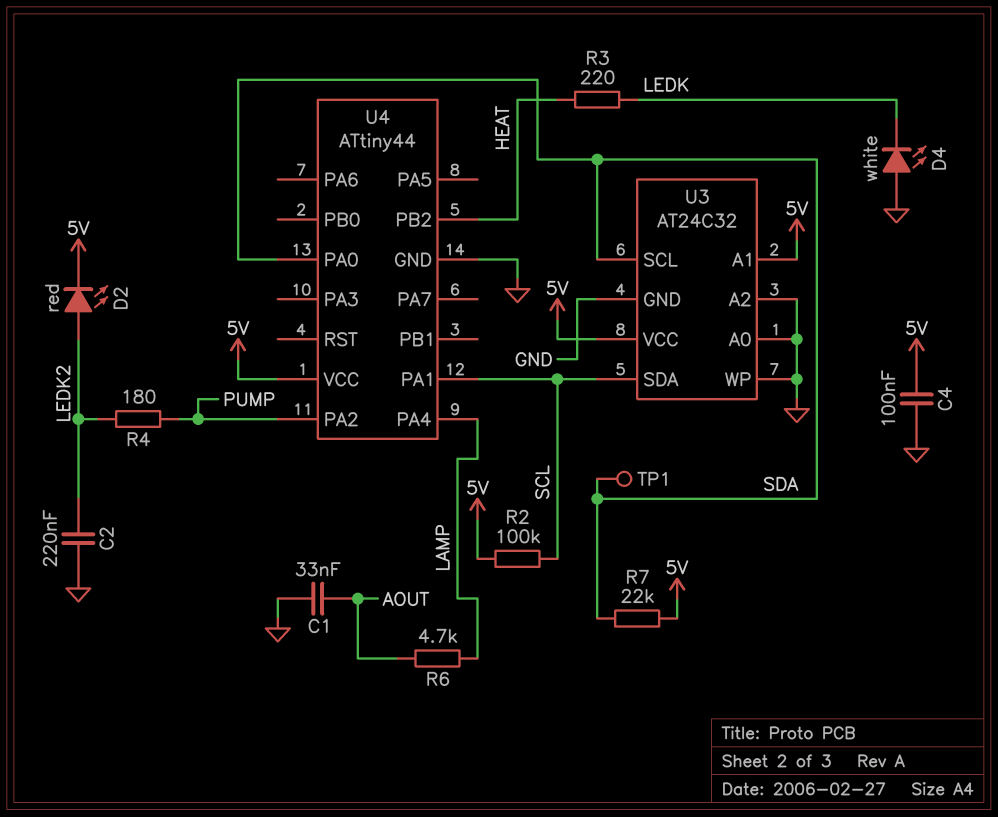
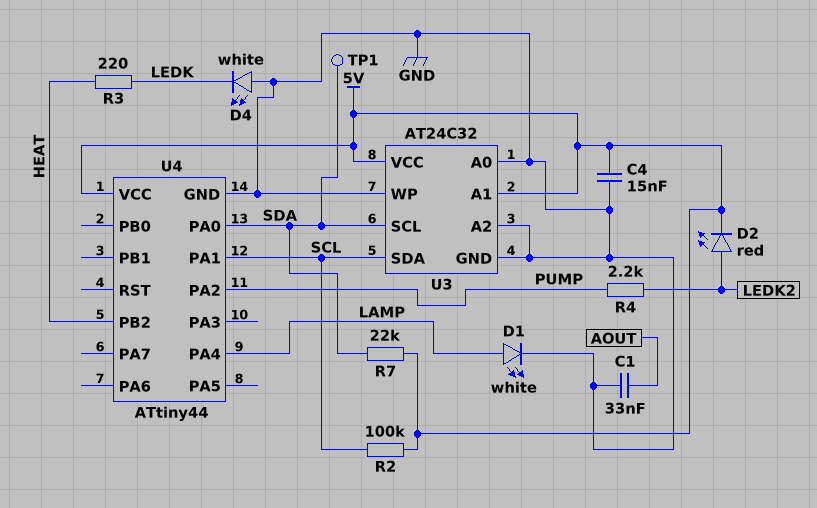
C2: 220nF (GND, LEDK2) -> none
C4: 100nF (5V, GND) -> 15nF (5V, GND)
D1: none -> LED white (A LAMP, K GND)
R4: 180 (LEDK2, PUMP) -> 2.2k (LEDK2, PUMP)
R6: 4.7k (AOUT, LAMP) -> none

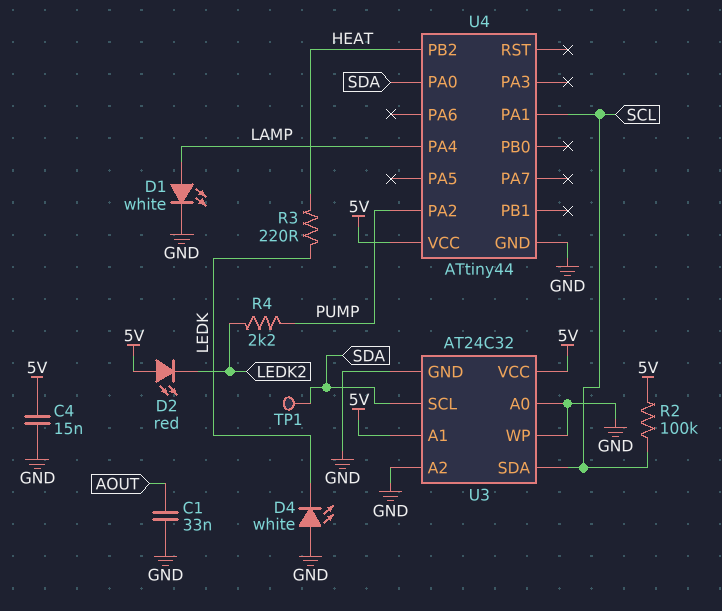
D2: LED red (A LEDK2, K 5V) -> LED red (A 5V, K LEDK2)
R7: 22k (5V, SDA) -> none

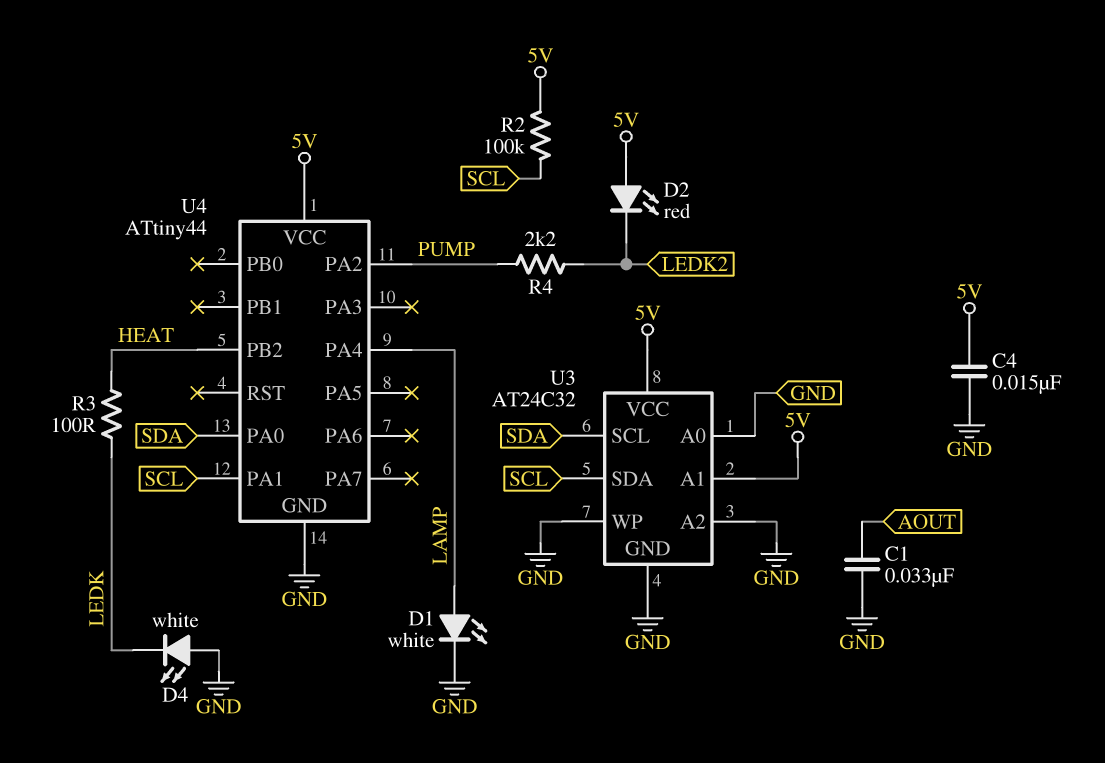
R3: 220 (HEAT, LEDK) -> 100 (HEAT, LEDK)
TP1: test point (SDA) -> none

